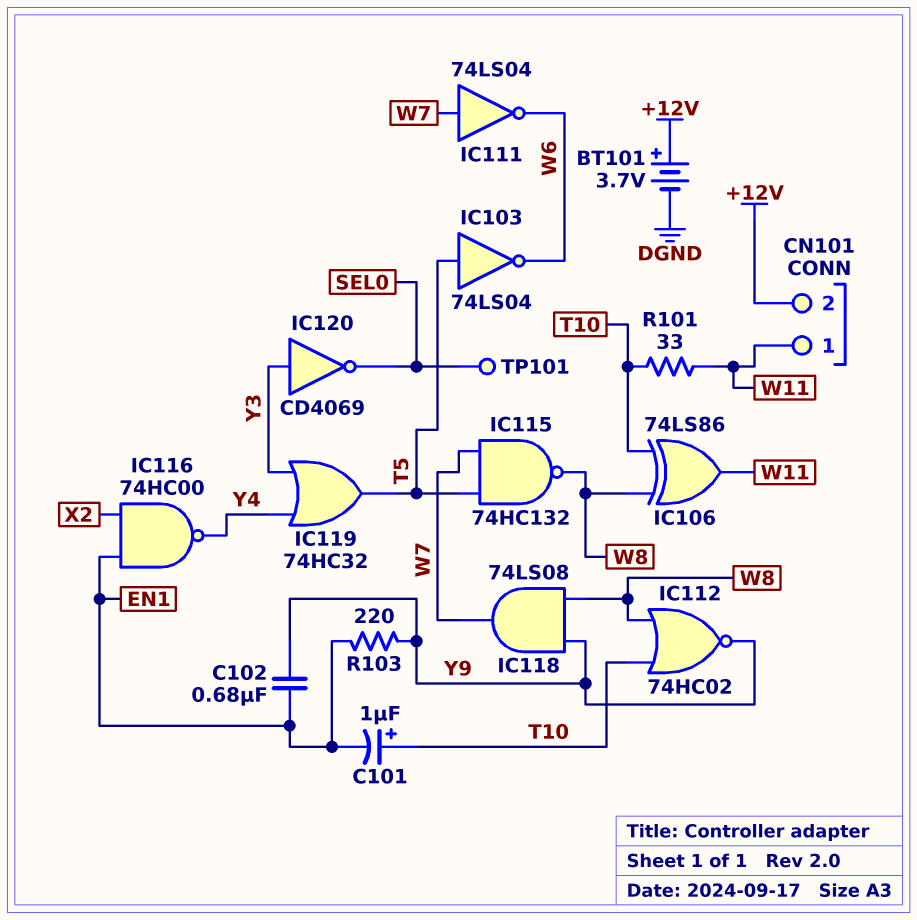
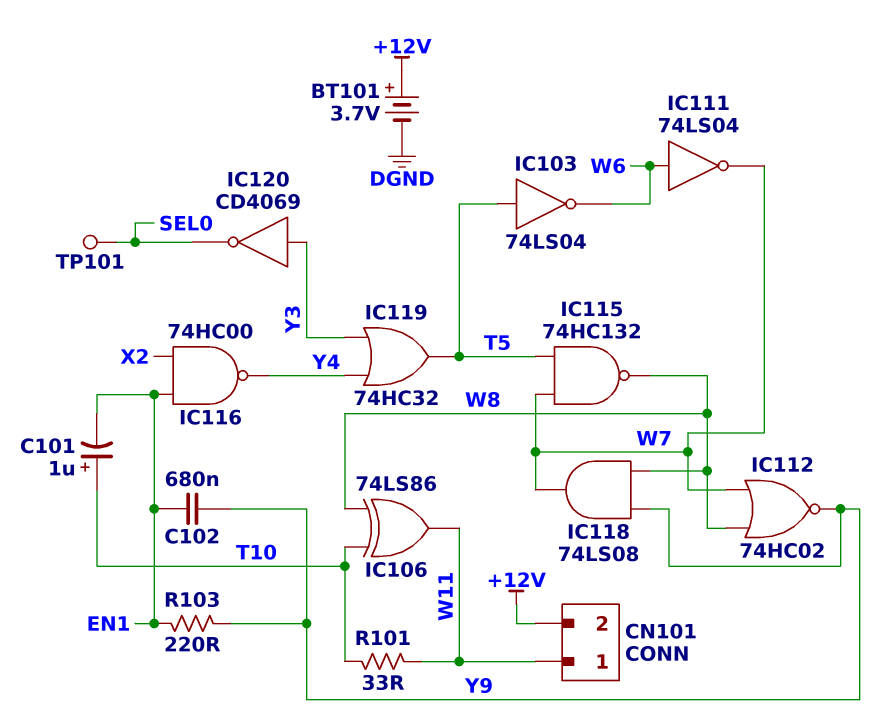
IC111: NOT 74LS04 (in W7, out W6) -> NOT 74LS04 (in W6, out W7)
IC112: NOR 74HC02 (in T10, in W8, out Y9) -> NOR 74HC02 (in W7, in W8, out Y9)

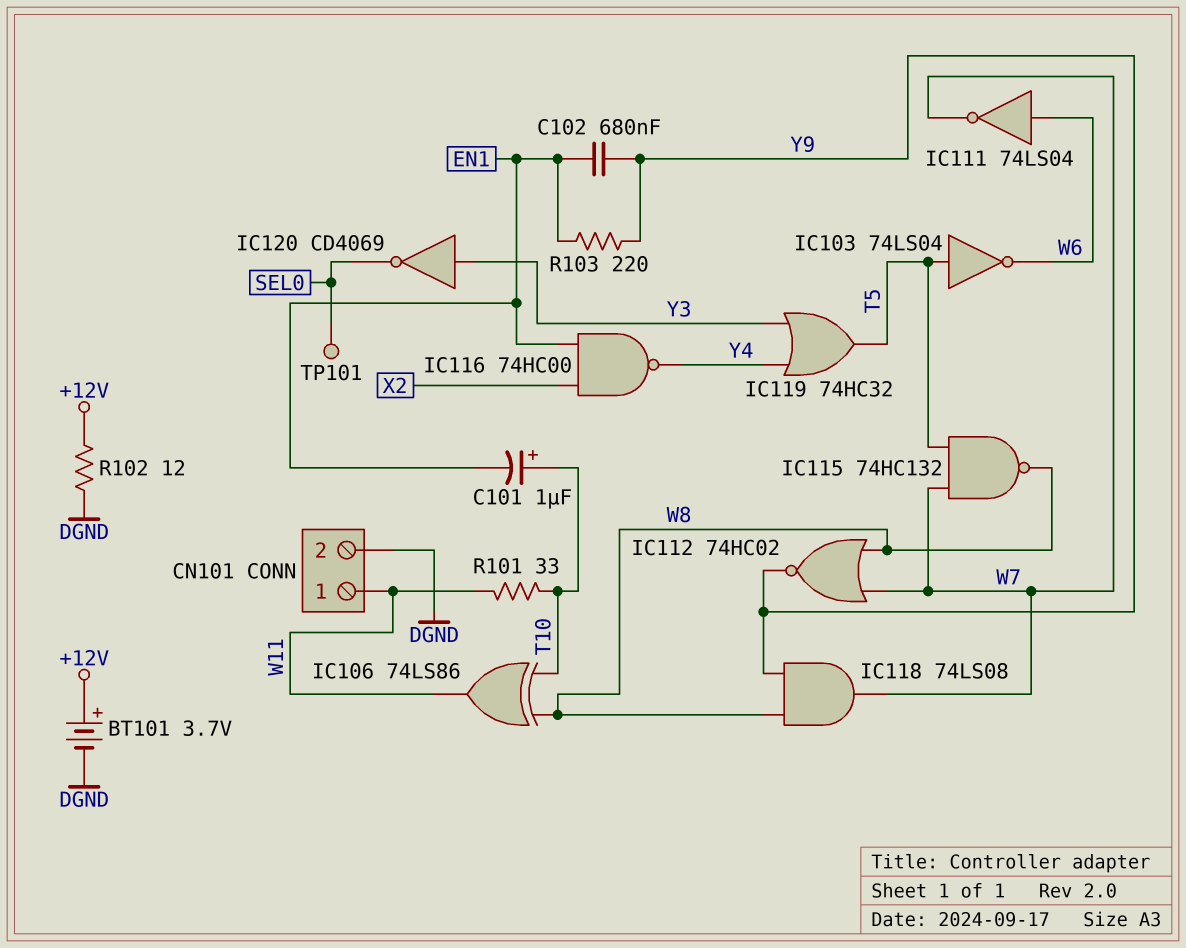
CN101 pin 2: +12V -> DGND
R102: none -> 12 (+12V, DGND)

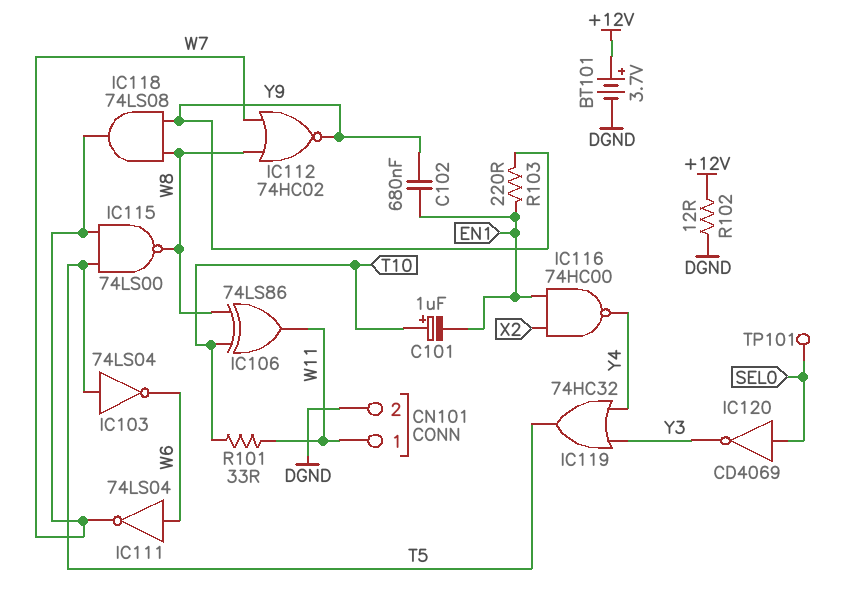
IC115: NAND 74HC132 (in T5, in W7, out W8) -> NAND 74LS00 (in T5, in W7, out W8)
IC120: NOT CD4069 (in Y3, out SEL0) -> NOT CD4069 (in SEL0, out Y3)

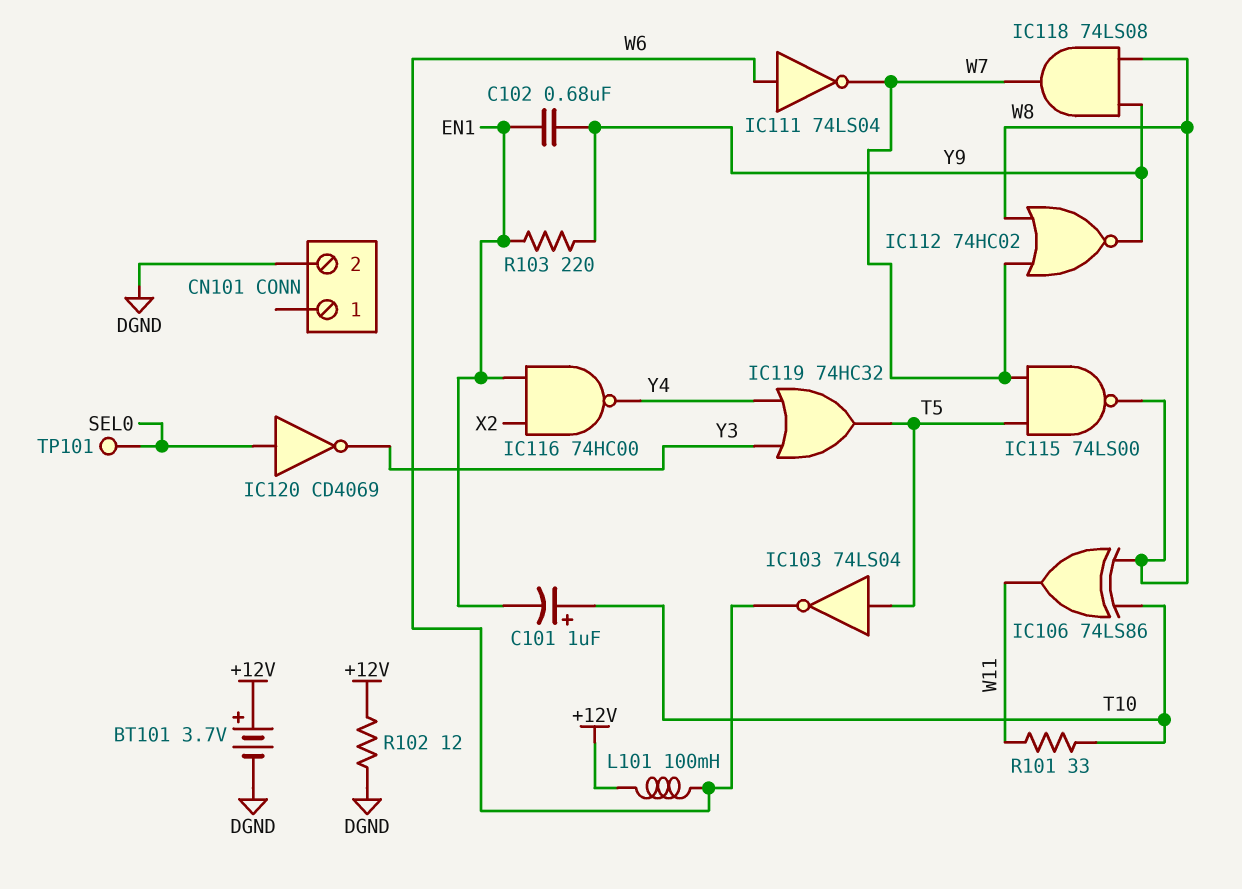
CN101 pin 1: W11 -> none
L101: none -> 100mH (+12V, W6)

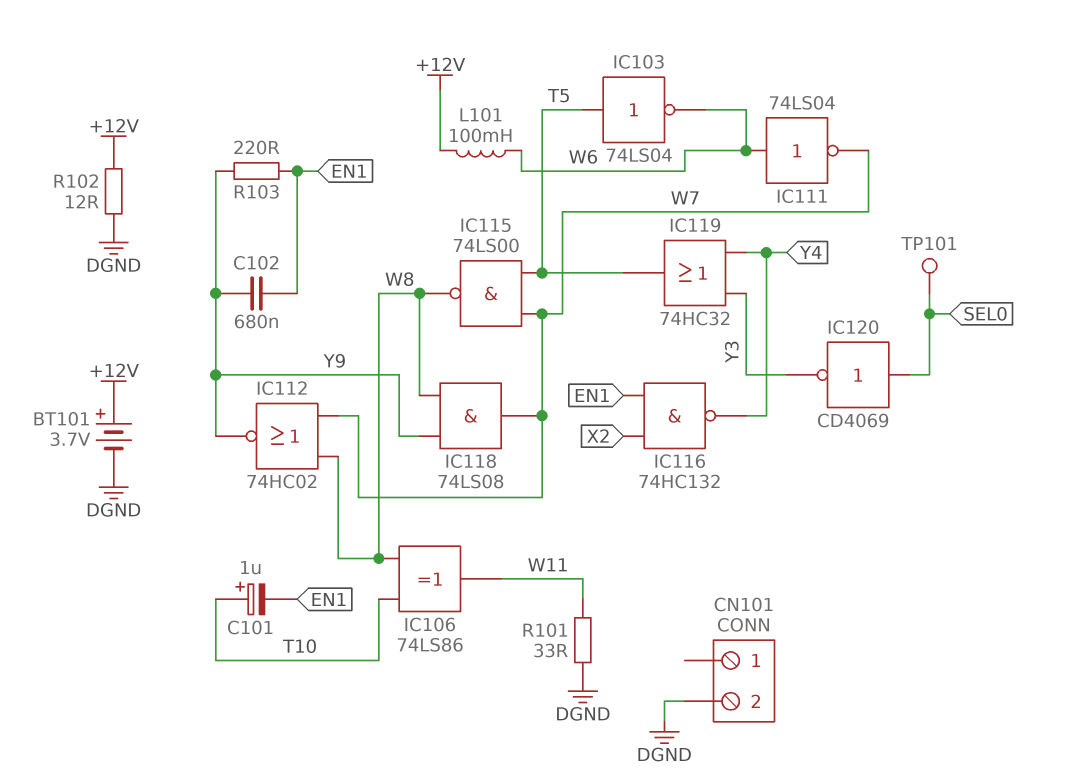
IC116: NAND 74HC00 (in EN1, in X2, out Y4) -> NAND 74HC132 (in EN1, in X2, out Y4)
R101: 33 (T10, W11) -> 33 (DGND, W11)

